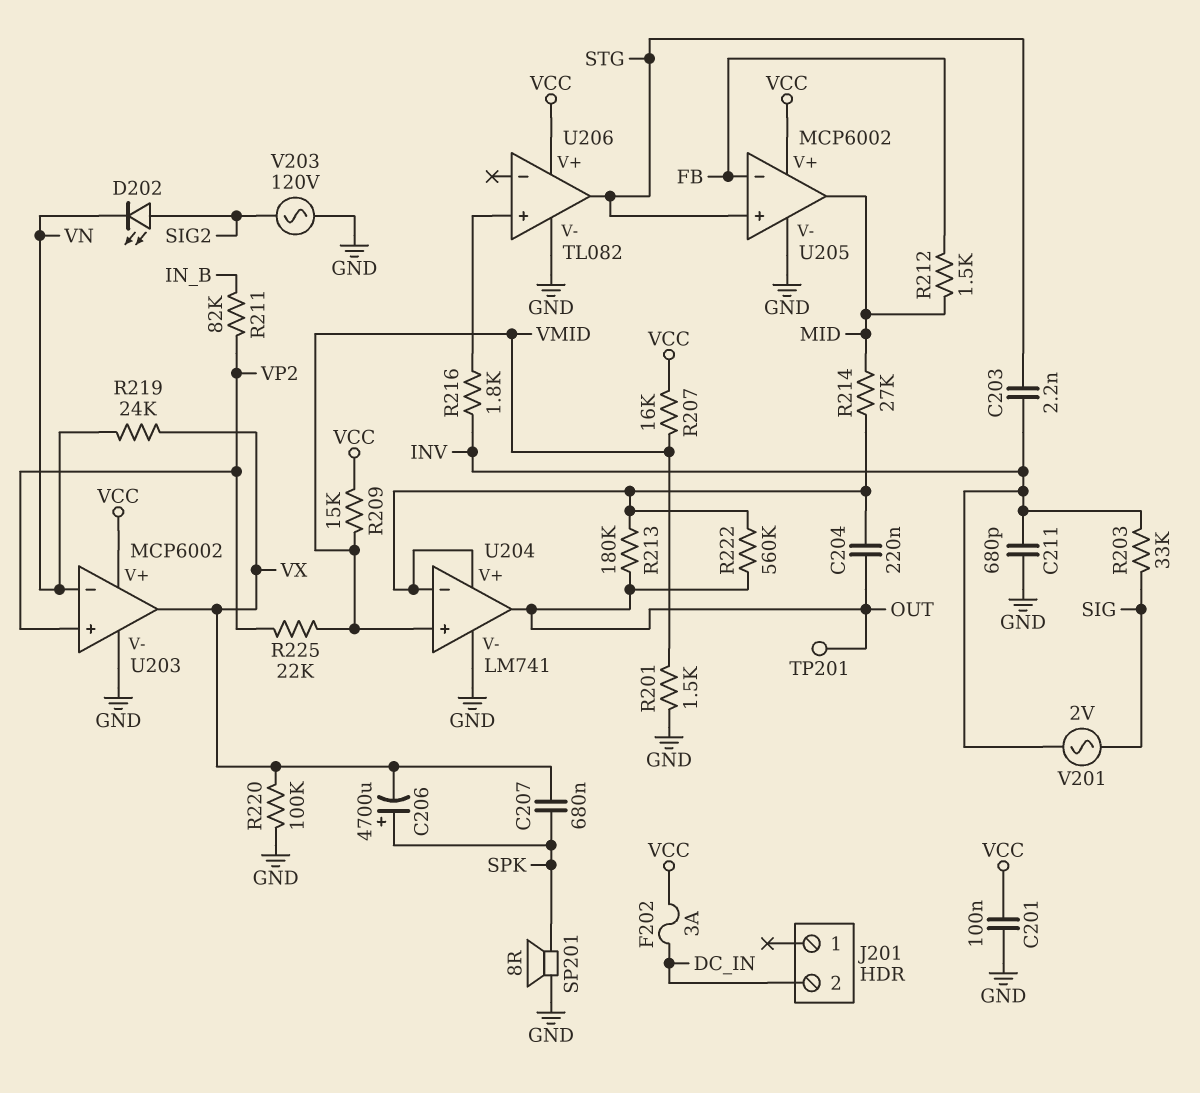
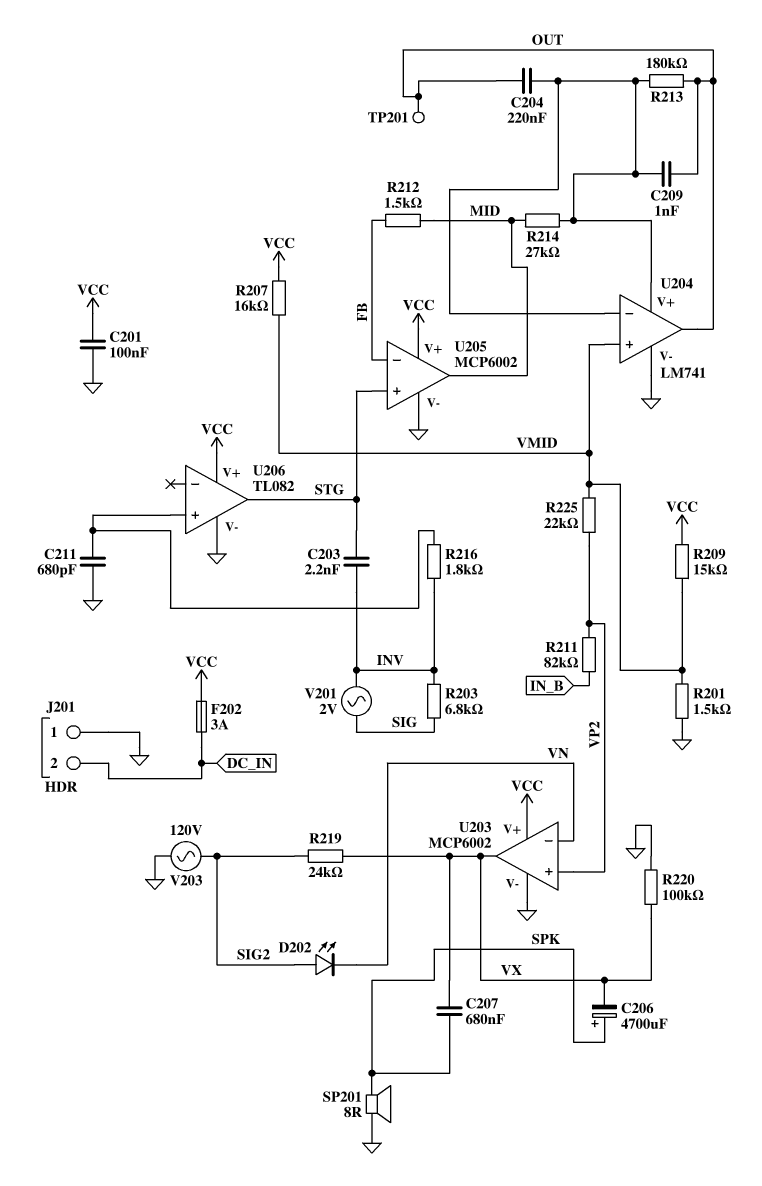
C209: none -> 1nF (OUT, U204/V+)
C211: 680pF (GND, INV) -> 680pF (GND, U206/in+)
J201 pin 1: none -> GND
R203: 33k (INV, SIG) -> 6.8k (INV, SIG)
R219: 24k (VN, VX) -> 24k (SIG2, VX)
R222: 560k (OUT, U204/V+) -> none

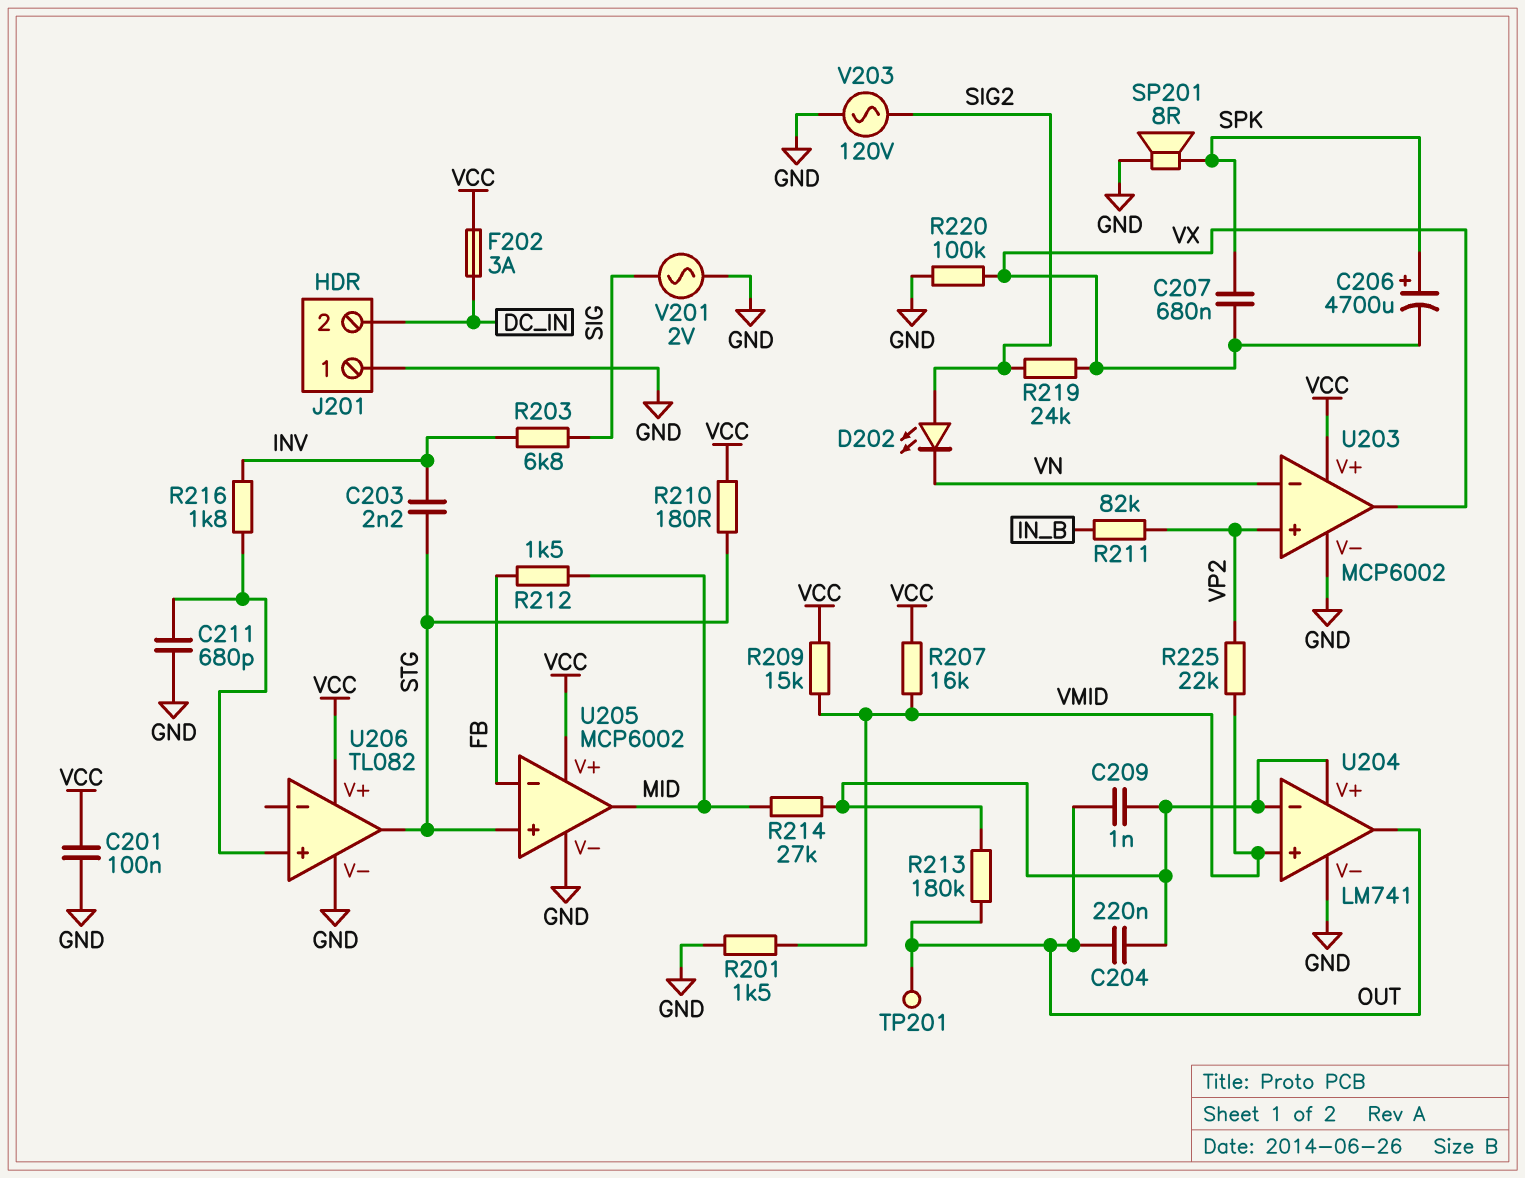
R210: none -> 180 (STG, VCC)
V201: AC 2V (INV, SIG) -> AC 2V (GND, SIG)

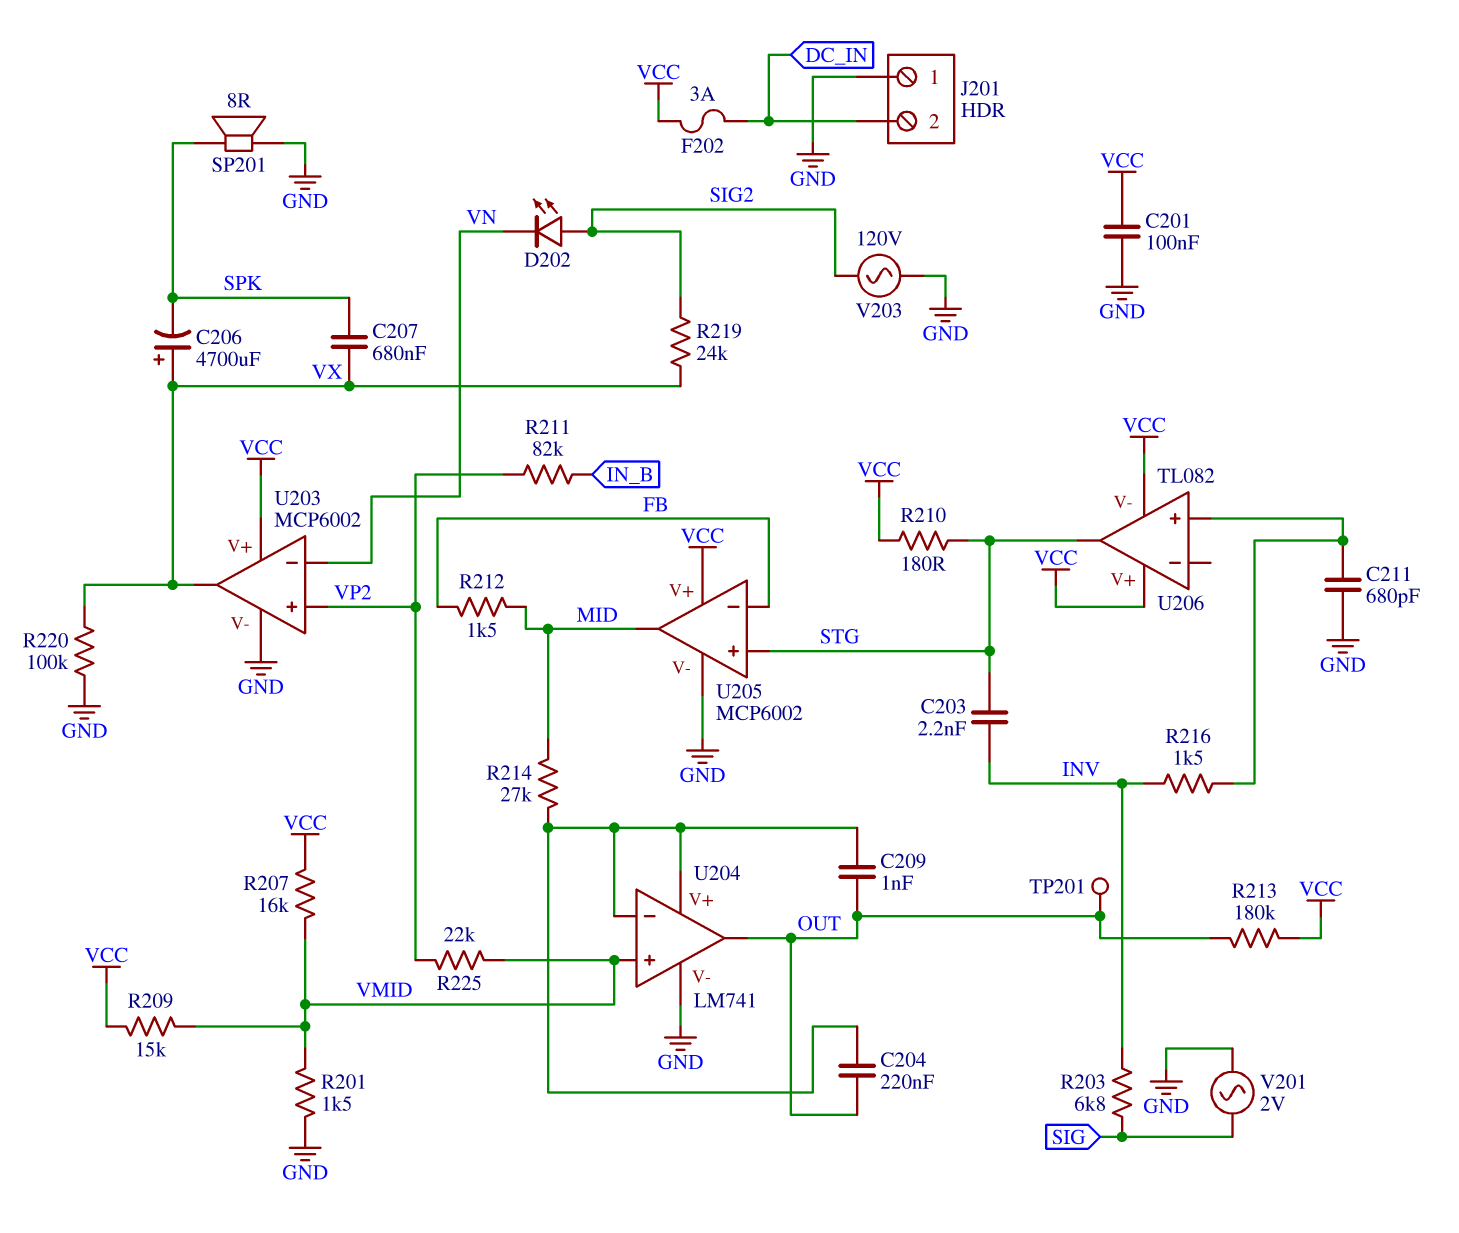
C206: 4700uF (plus SPK, minus VX) -> 4700uF (plus VX, minus SPK)
R213: 180k (OUT, U204/V+) -> 180k (OUT, VCC)
R216: 1.8k (INV, U206/in+) -> 1.5k (INV, U206/in+)
U206 pin V-: GND -> VCC

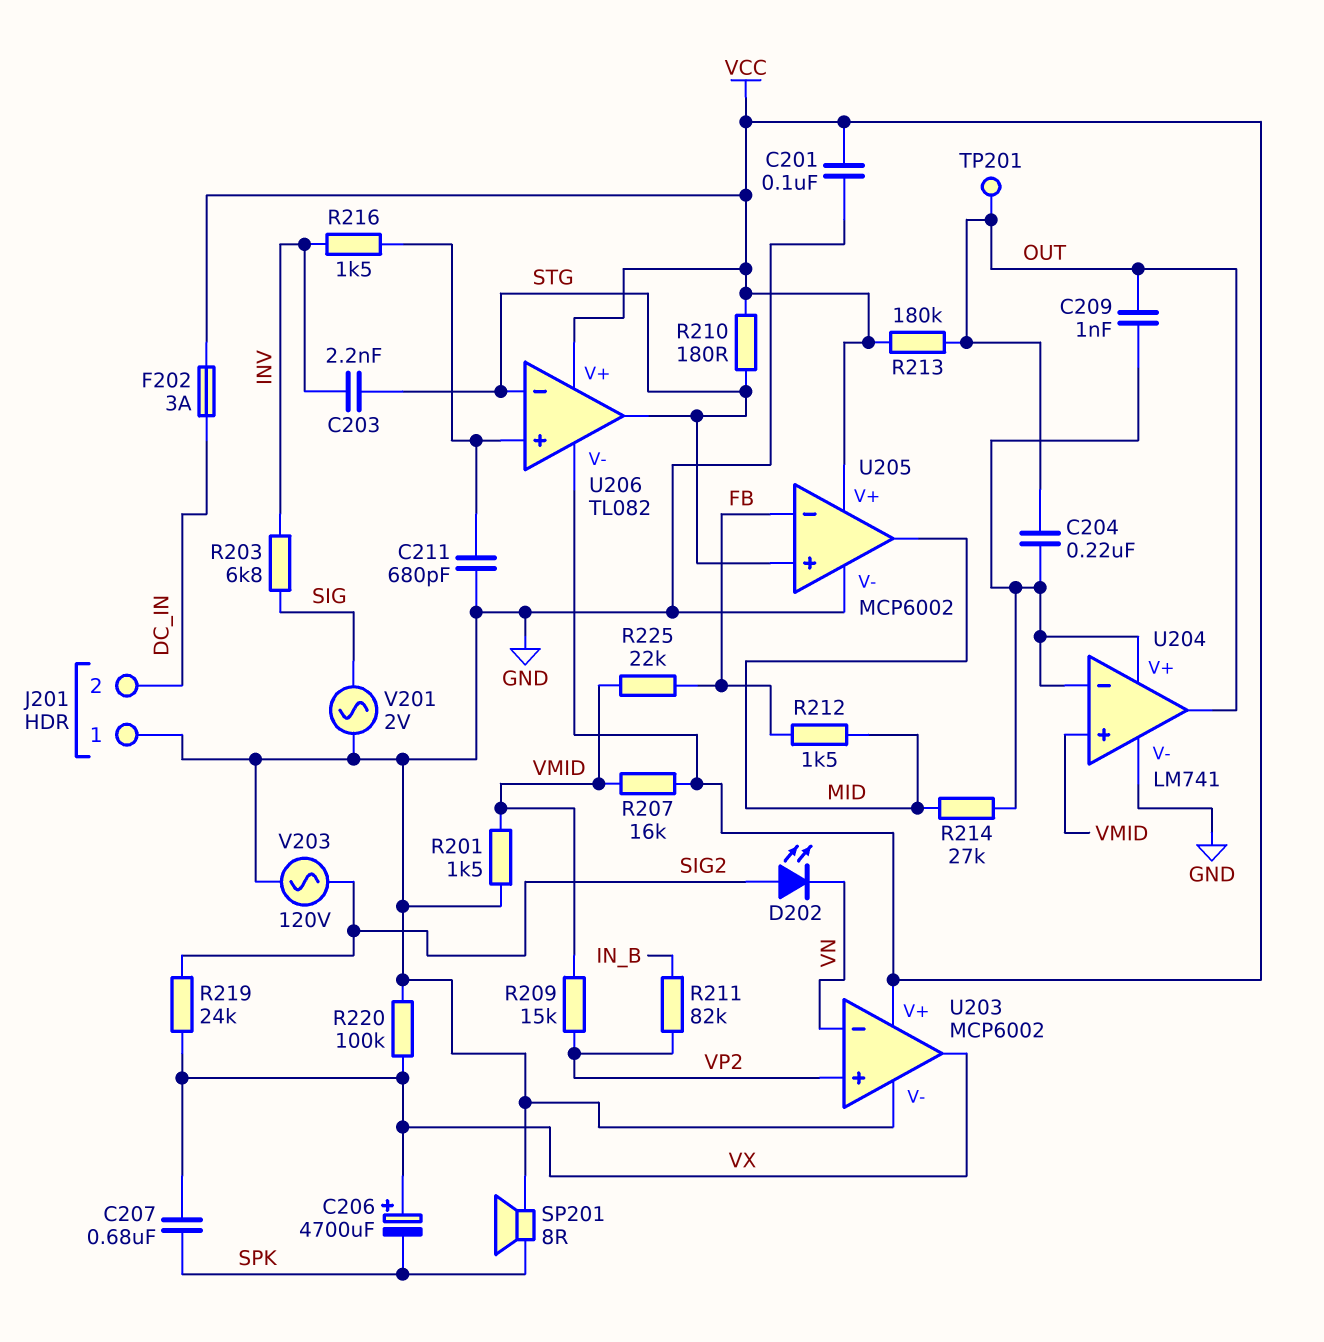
R209: 15k (VCC, VMID) -> 15k (VMID, VP2)
R225: 22k (VMID, VP2) -> 22k (FB, VMID)
U206 pin in-: none -> STG

